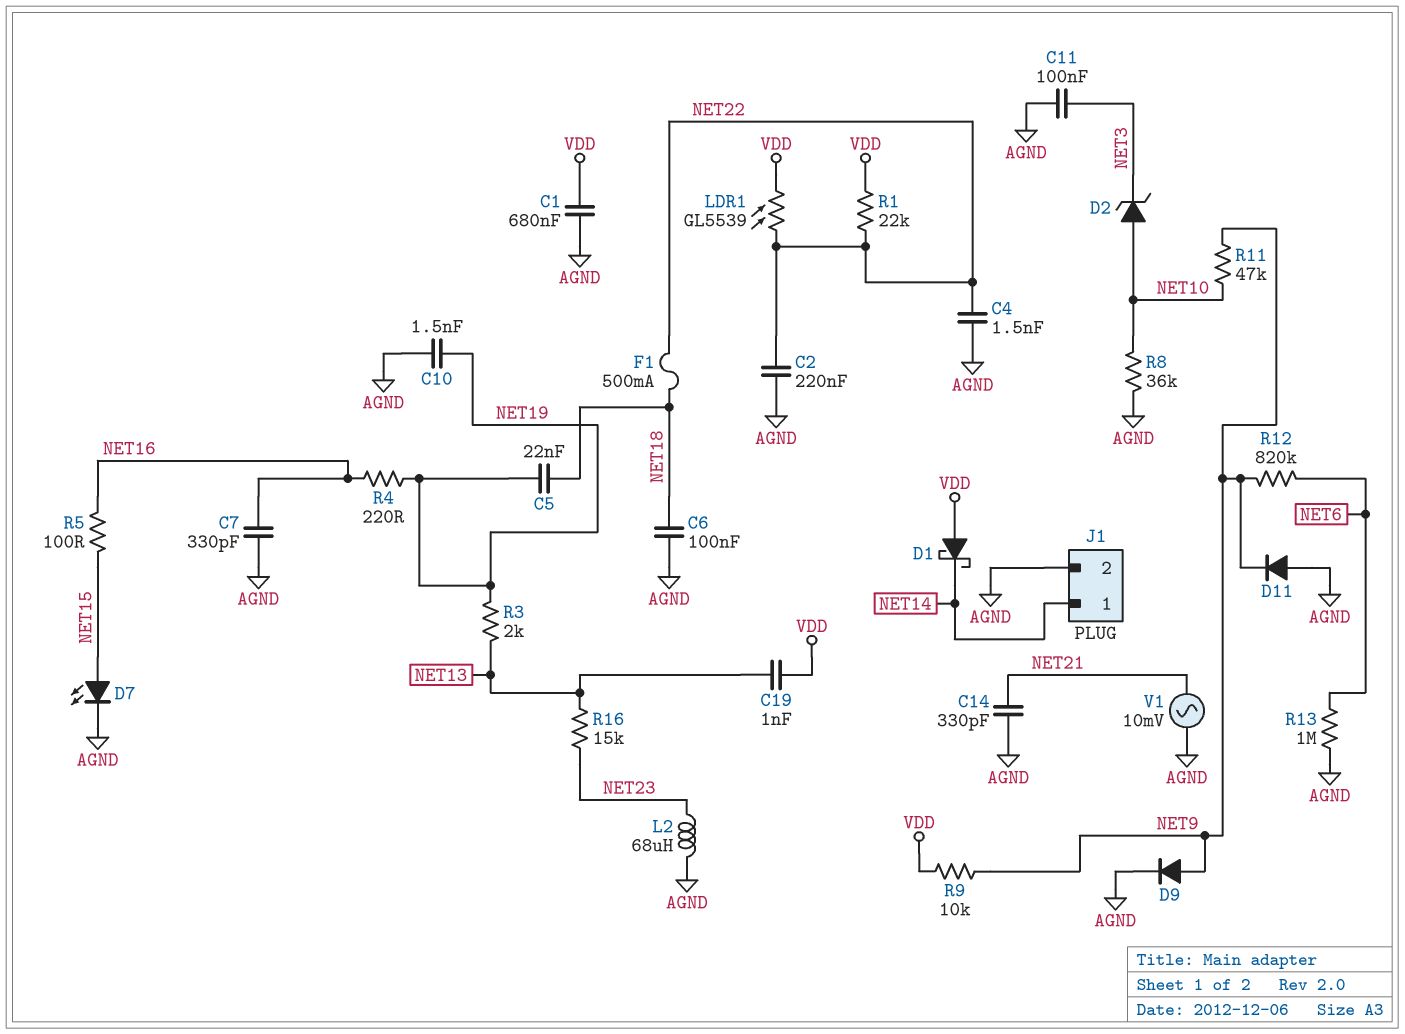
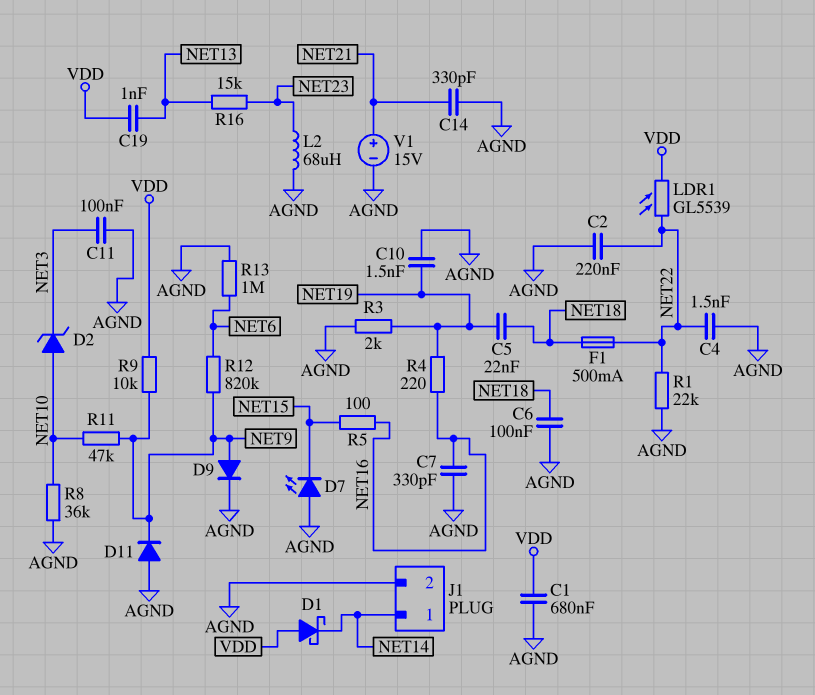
D7: LED (A NET15, K AGND) -> LED (A AGND, K NET15)
R1: 22k (NET22, VDD) -> 22k (AGND, NET22)
R3: 2k (NET13, NET19) -> 2k (AGND, NET19)
V1: AC 10mV (AGND, NET21) -> 15V (plus NET21, minus AGND)

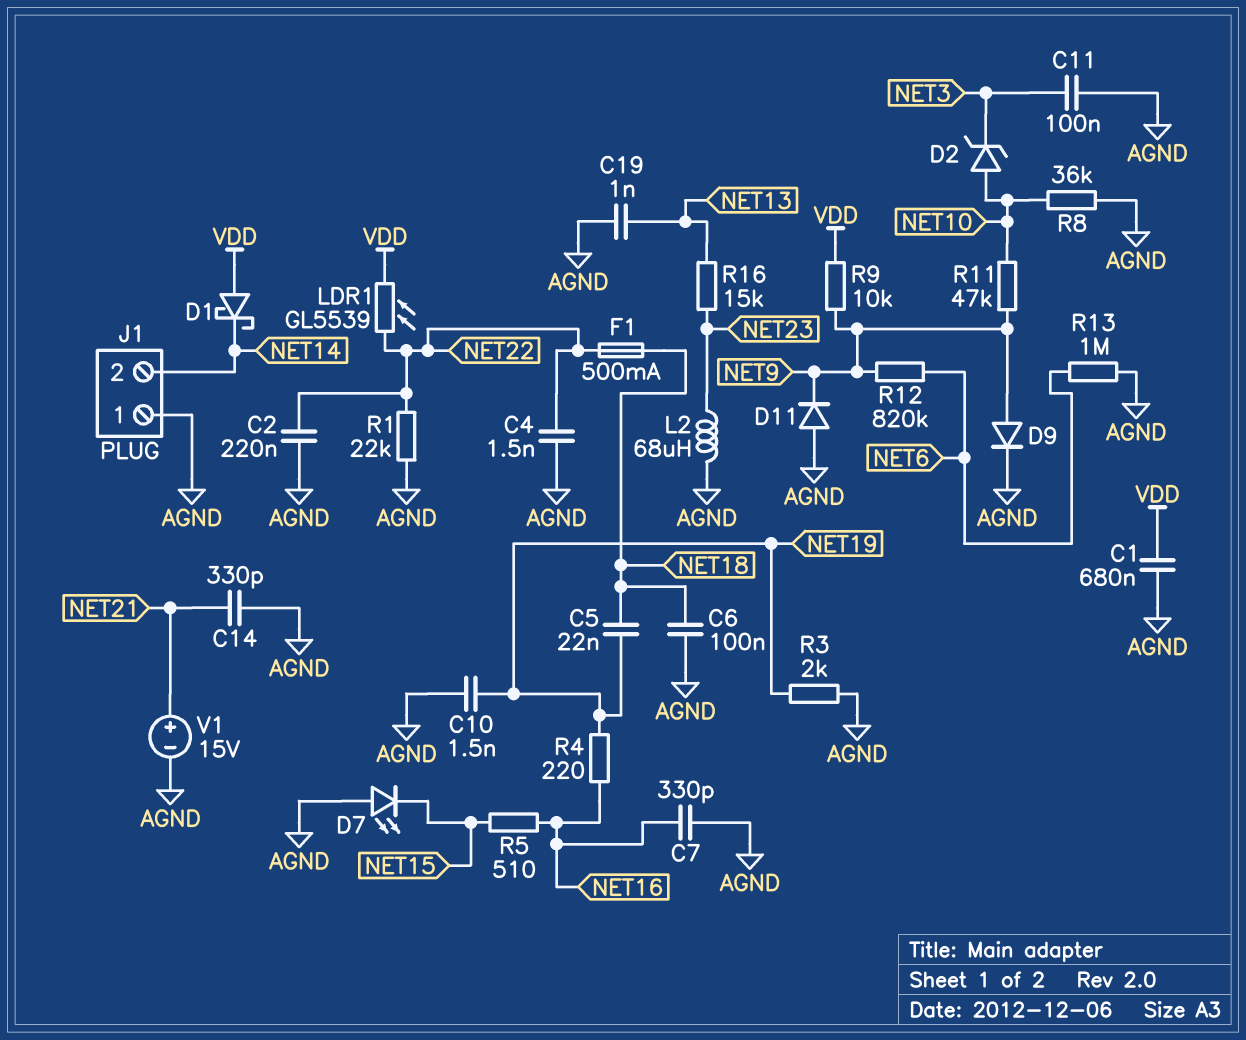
C19: 1nF (NET13, VDD) -> 1nF (AGND, NET13)
J1 pin 1: NET14 -> AGND
J1 pin 2: AGND -> NET14
R5: 100 (NET15, NET16) -> 510 (NET15, NET16)

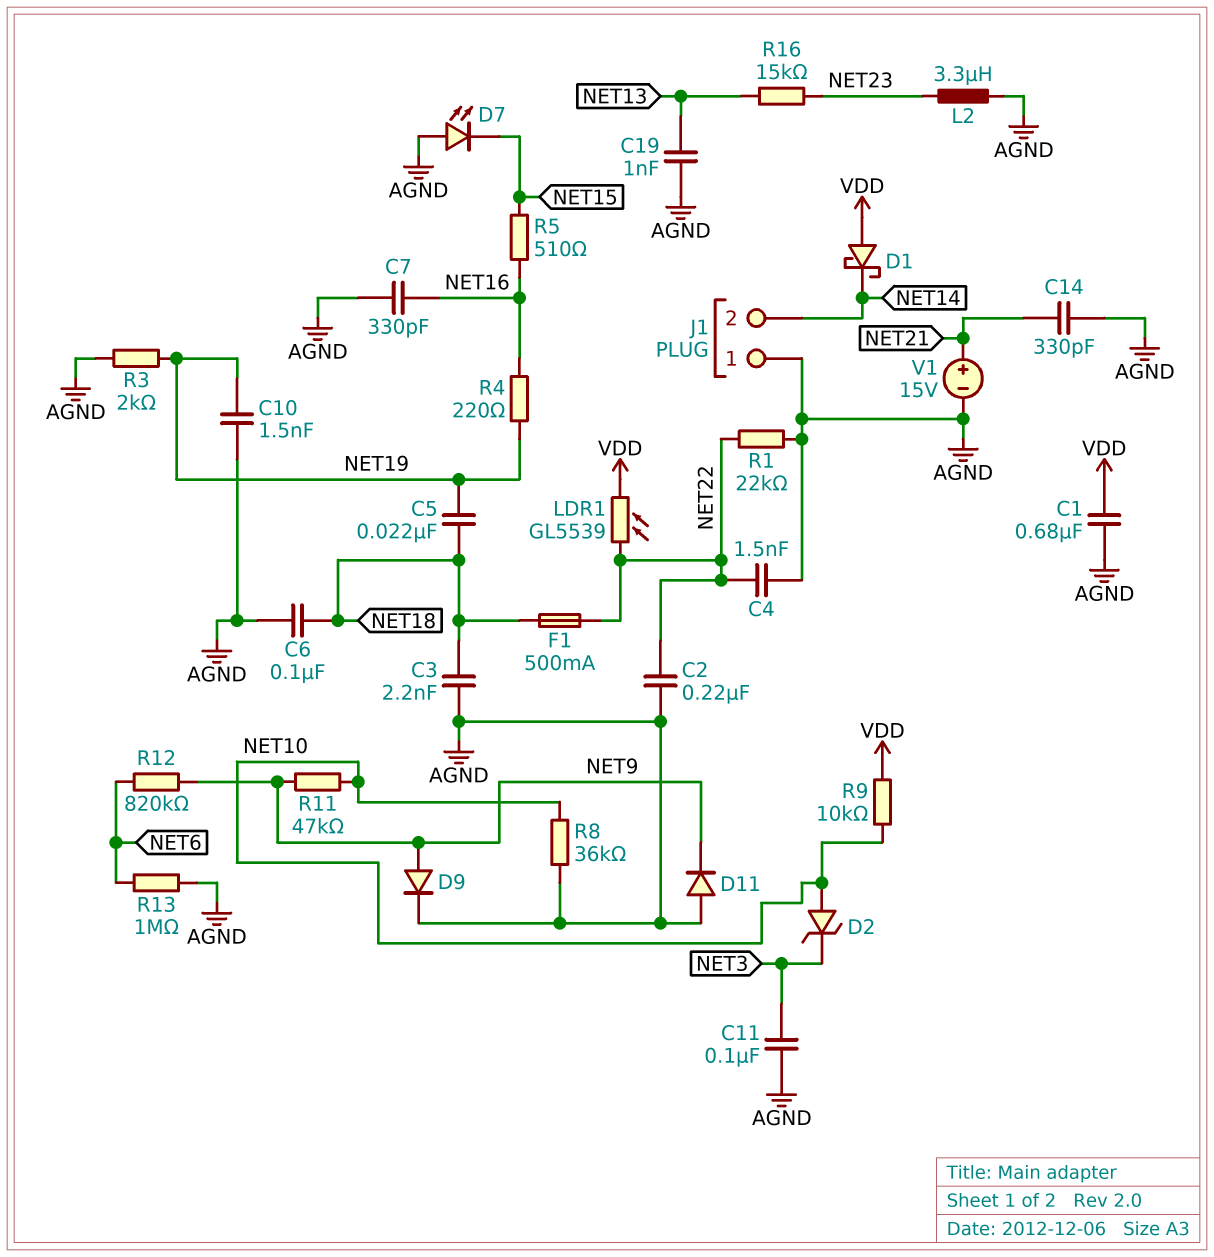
C3: none -> 2.2nF (AGND, NET18)
L2: 68uH (AGND, NET23) -> 3.3uH (AGND, NET23)
R9: 10k (NET9, VDD) -> 10k (NET10, VDD)

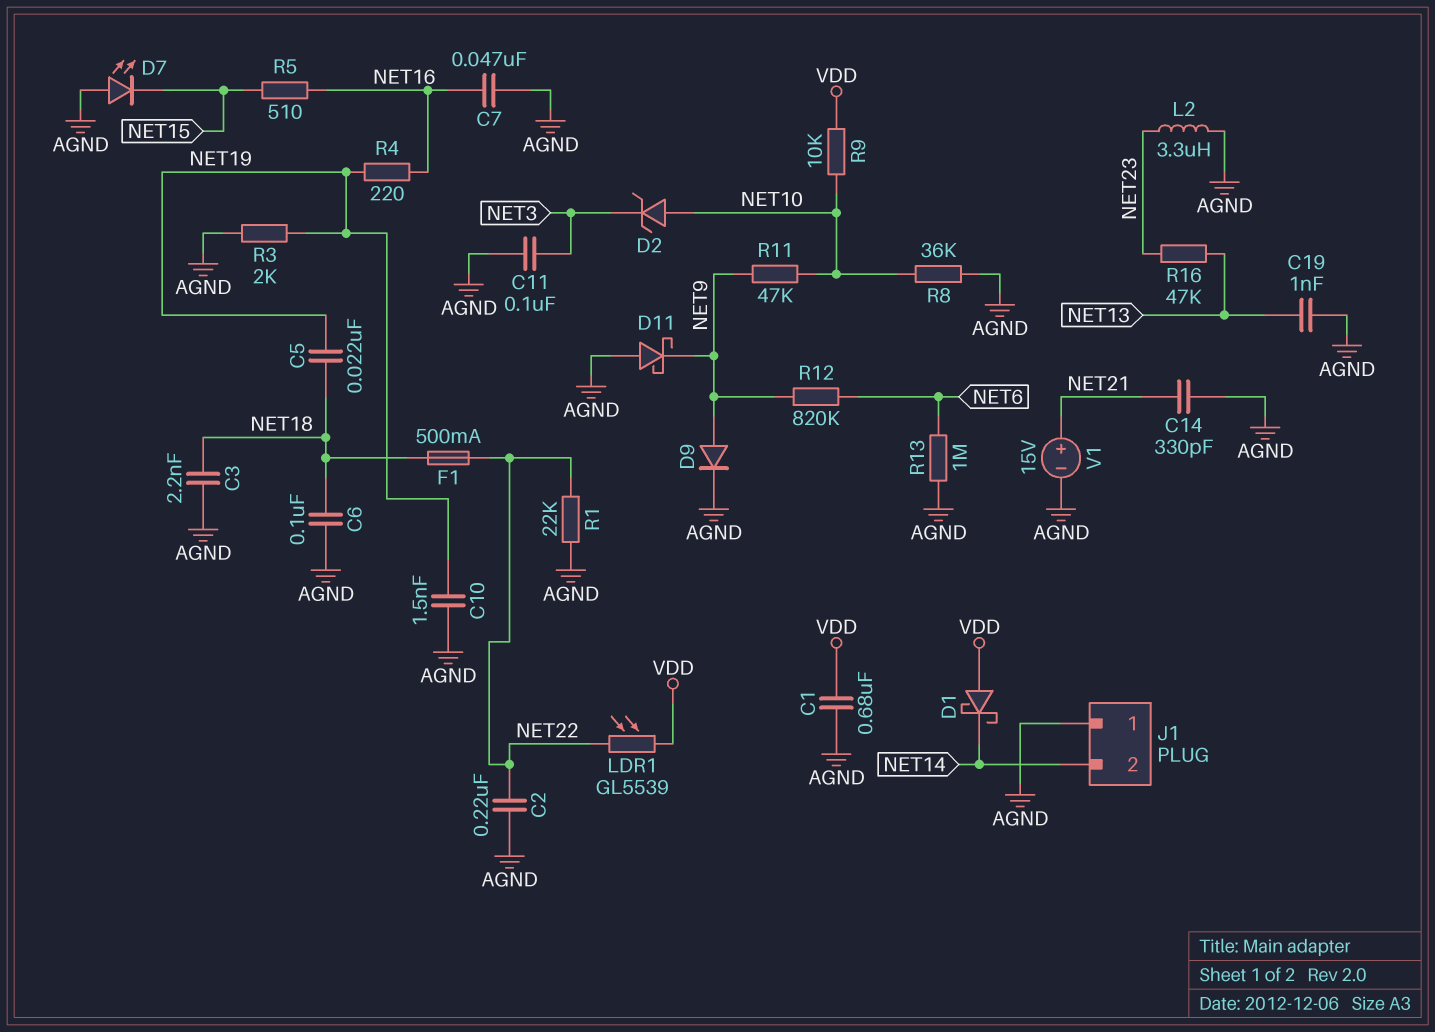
C4: 1.5nF (AGND, NET22) -> none
C7: 330pF (AGND, NET16) -> 47nF (AGND, NET16)
D11: diode (A AGND, K NET9) -> schottky (A AGND, K NET9)
R16: 15k (NET13, NET23) -> 47k (NET13, NET23)

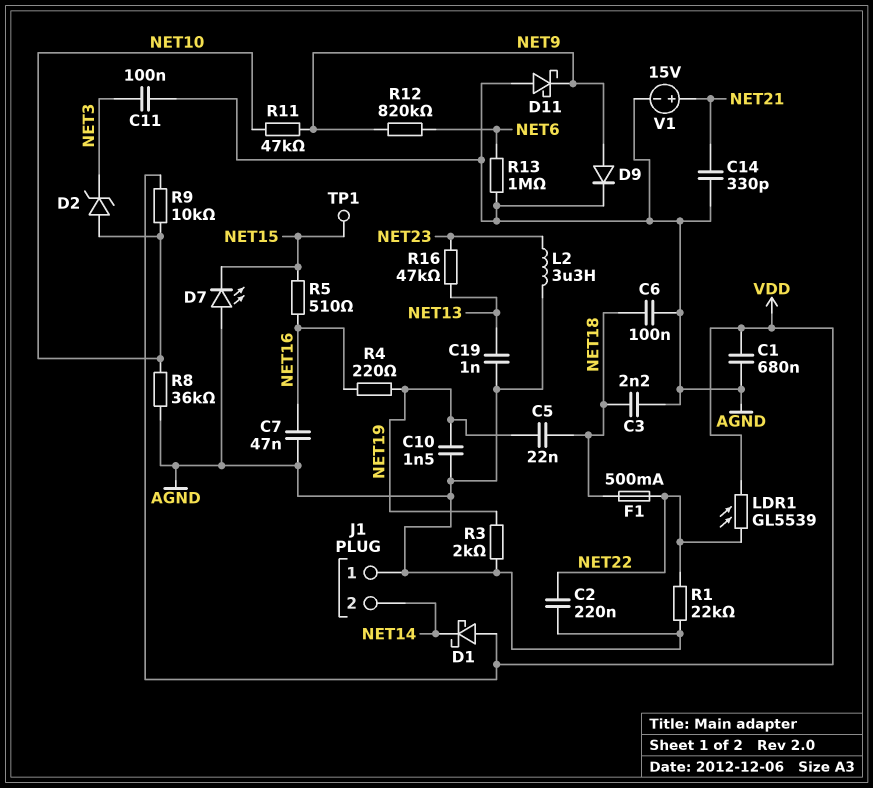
TP1: none -> test point (NET15)

